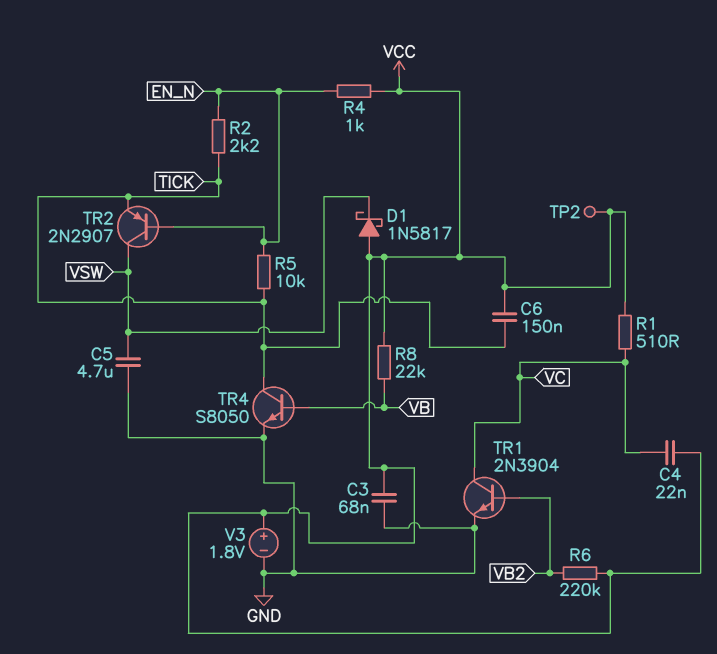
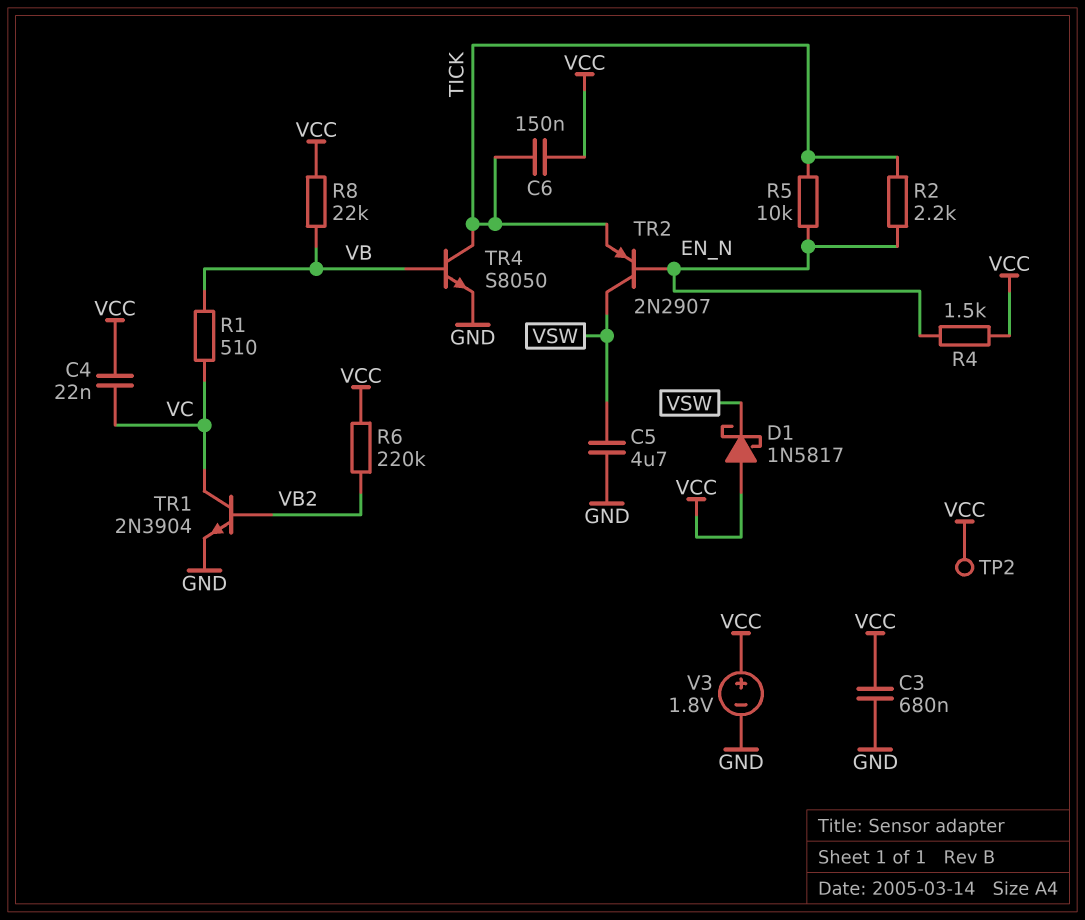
C3: 68nF (GND, VCC) -> 680nF (GND, VCC)
R1: 510 (VC, VCC) -> 510 (VB, VC)
R4: 1k (EN_N, VCC) -> 1.5k (EN_N, VCC)

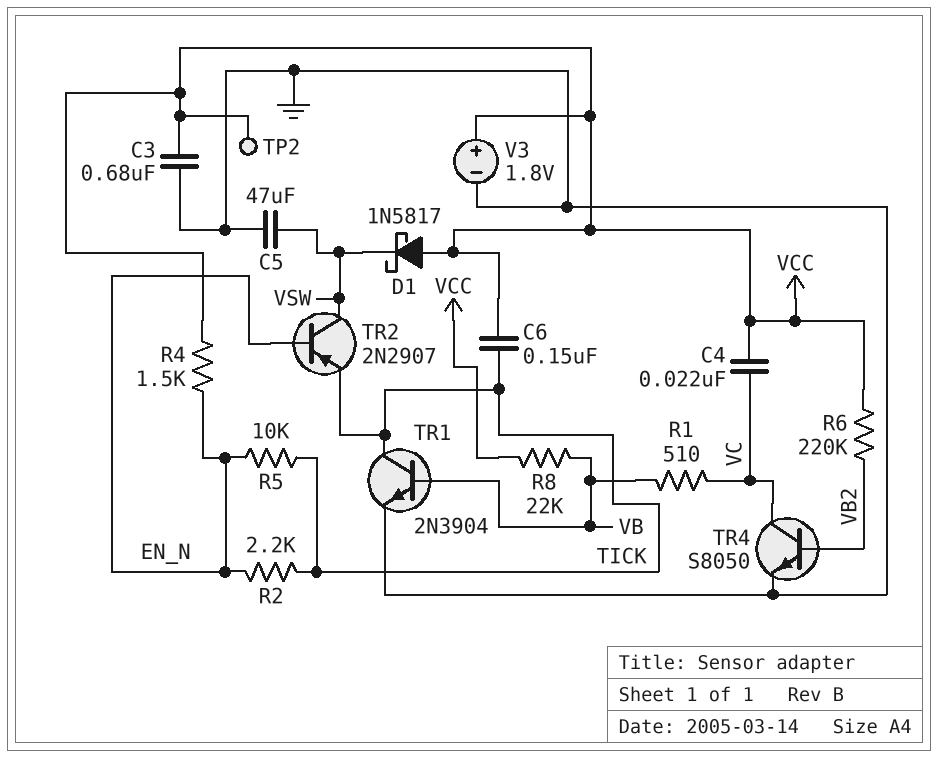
C5: 4.7uF (GND, VSW) -> 47uF (GND, VSW)
TR1: NPN 2N3904 (B VB2, C VC, E GND) -> NPN 2N3904 (B VB, C TICK, E GND)
TR4: NPN S8050 (B VB, C TICK, E GND) -> NPN S8050 (B VB2, C VC, E GND)

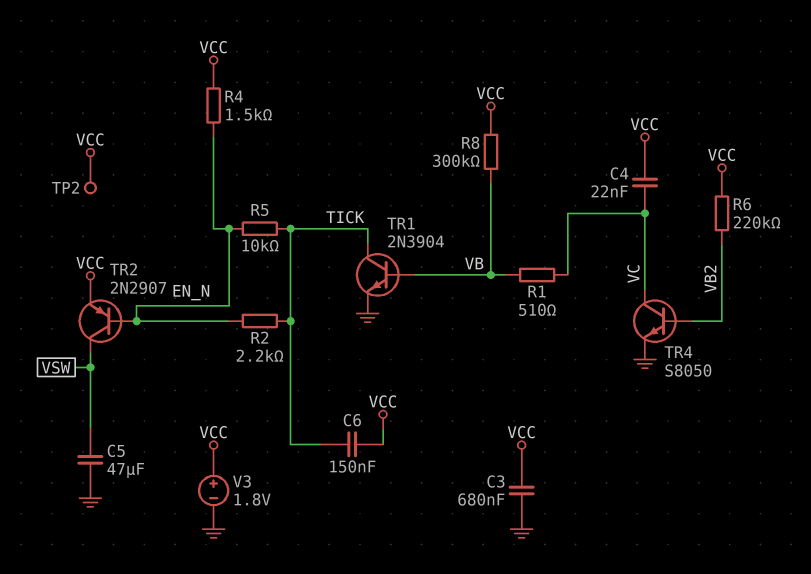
D1: schottky 1N5817 (A VCC, K VSW) -> none
R8: 22k (VB, VCC) -> 300k (VB, VCC)
TR2: PNP 2N2907 (B EN_N, C VSW, E TICK) -> PNP 2N2907 (B EN_N, C VSW, E VCC)

